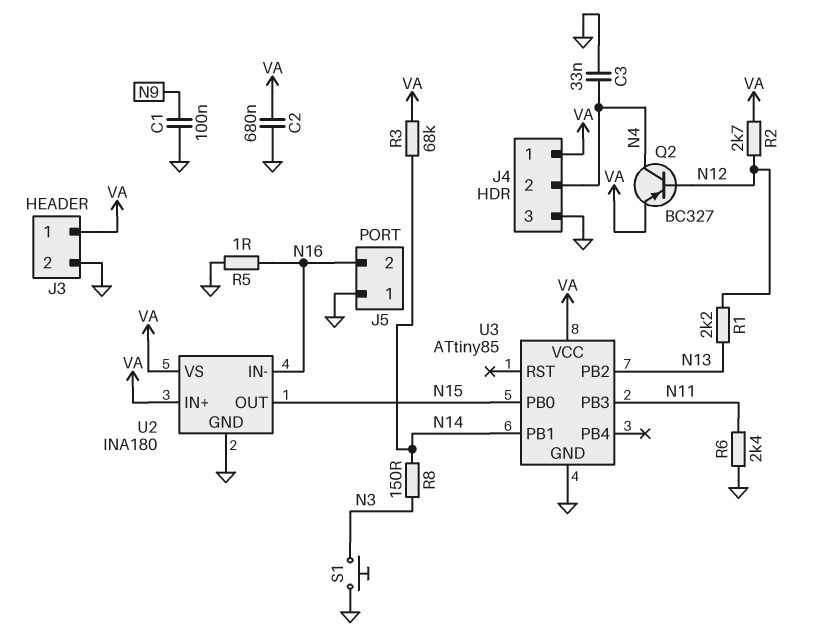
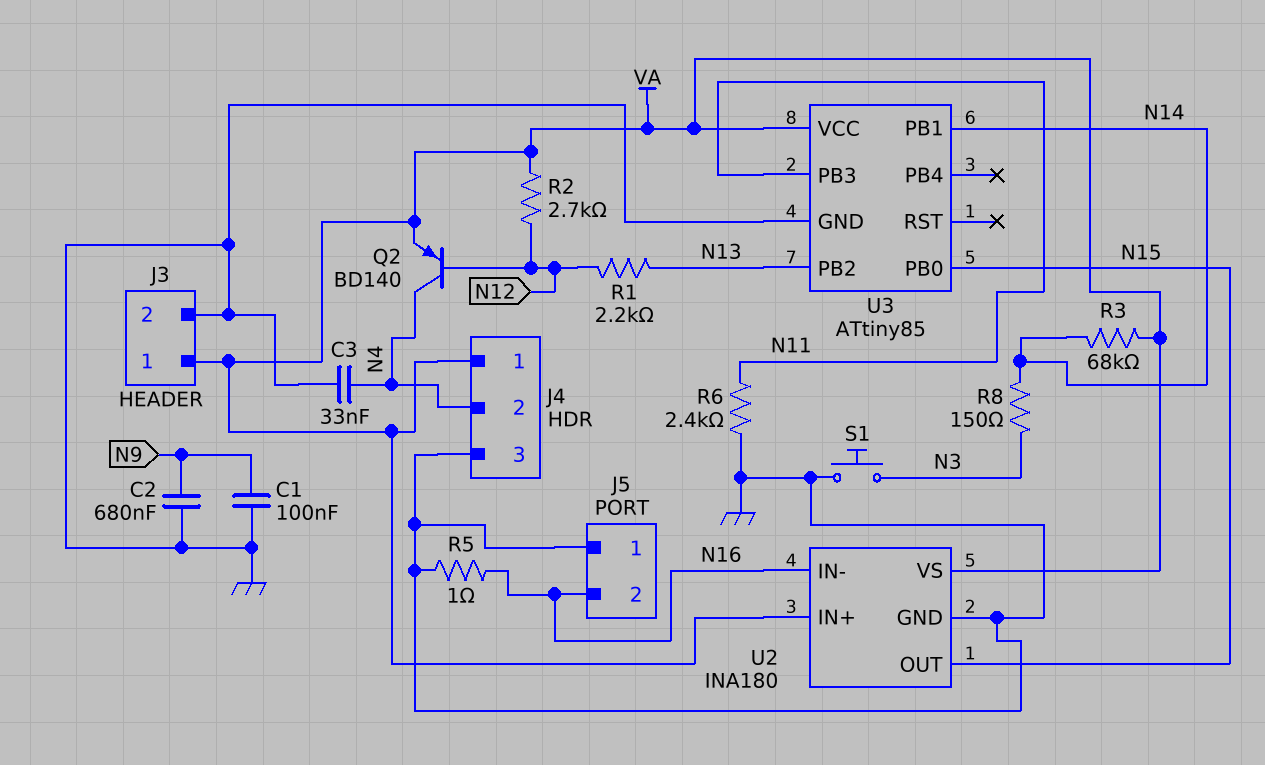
C2: 680nF (GND, VA) -> 680nF (GND, N9)
Q2: PNP BC327 (B N12, C N4, E VA) -> PNP BD140 (B N12, C N4, E VA)

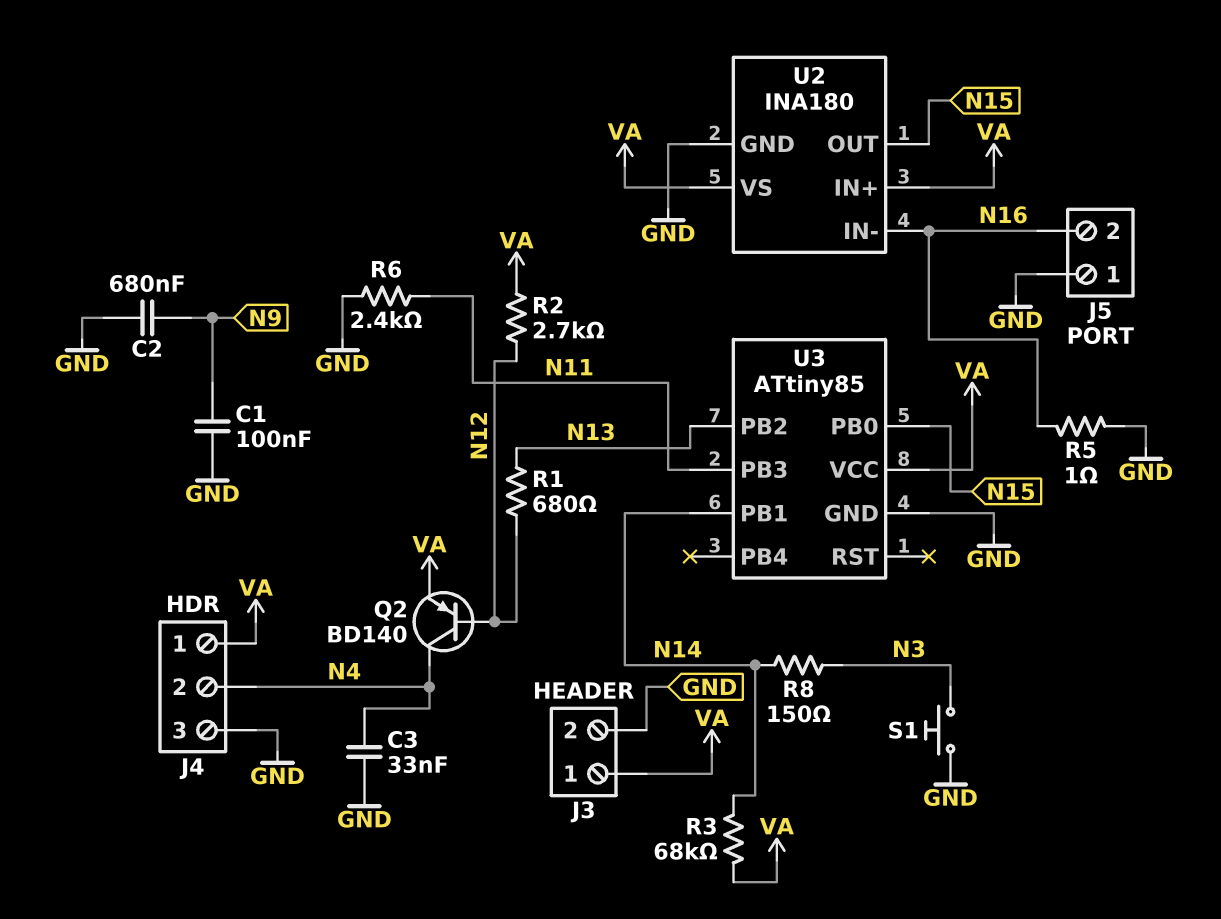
R1: 2.2k (N12, N13) -> 680 (N12, N13)

